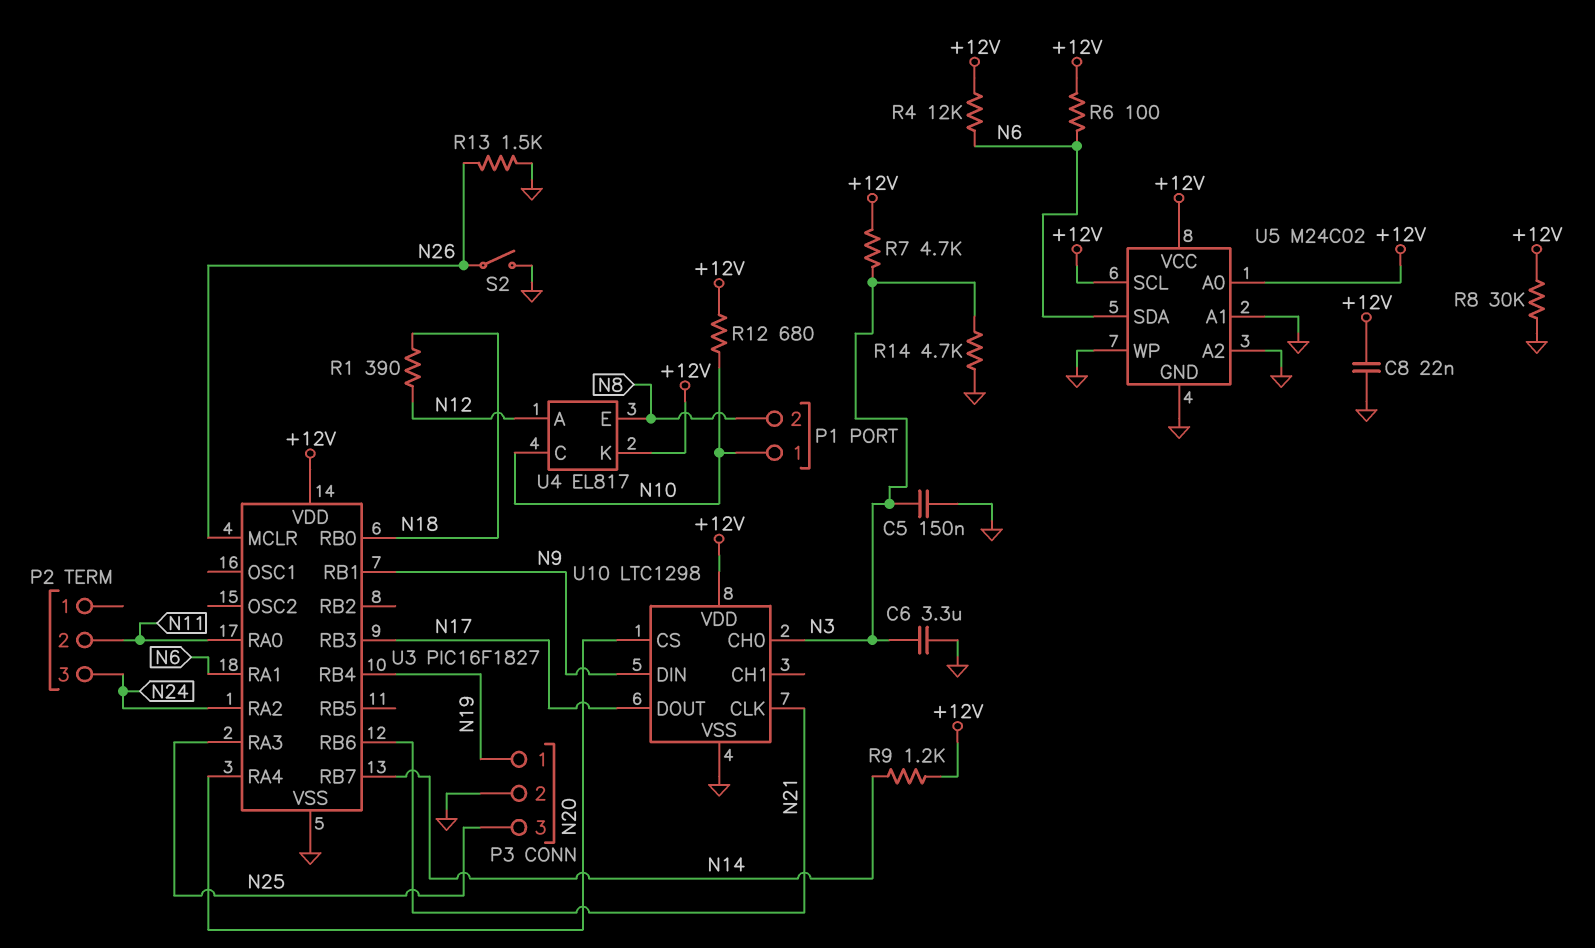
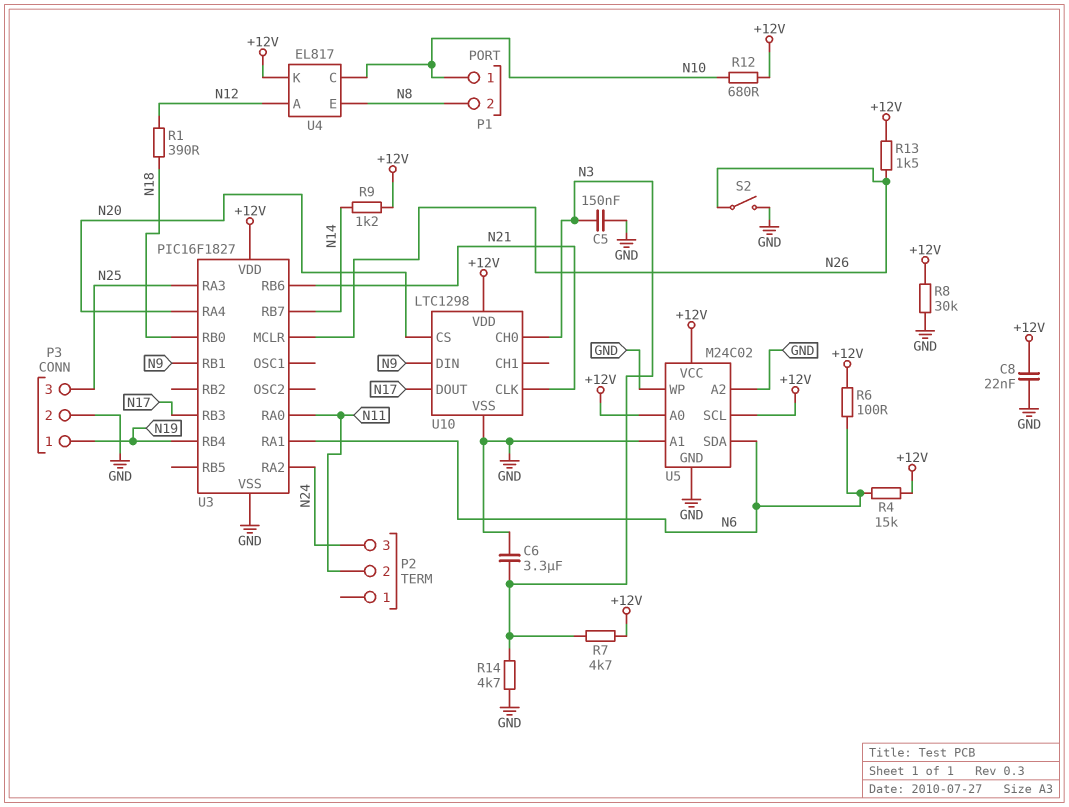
R4: 12k (+12V, N6) -> 15k (+12V, N6)
R13: 1.5k (GND, N26) -> 1.5k (+12V, N26)

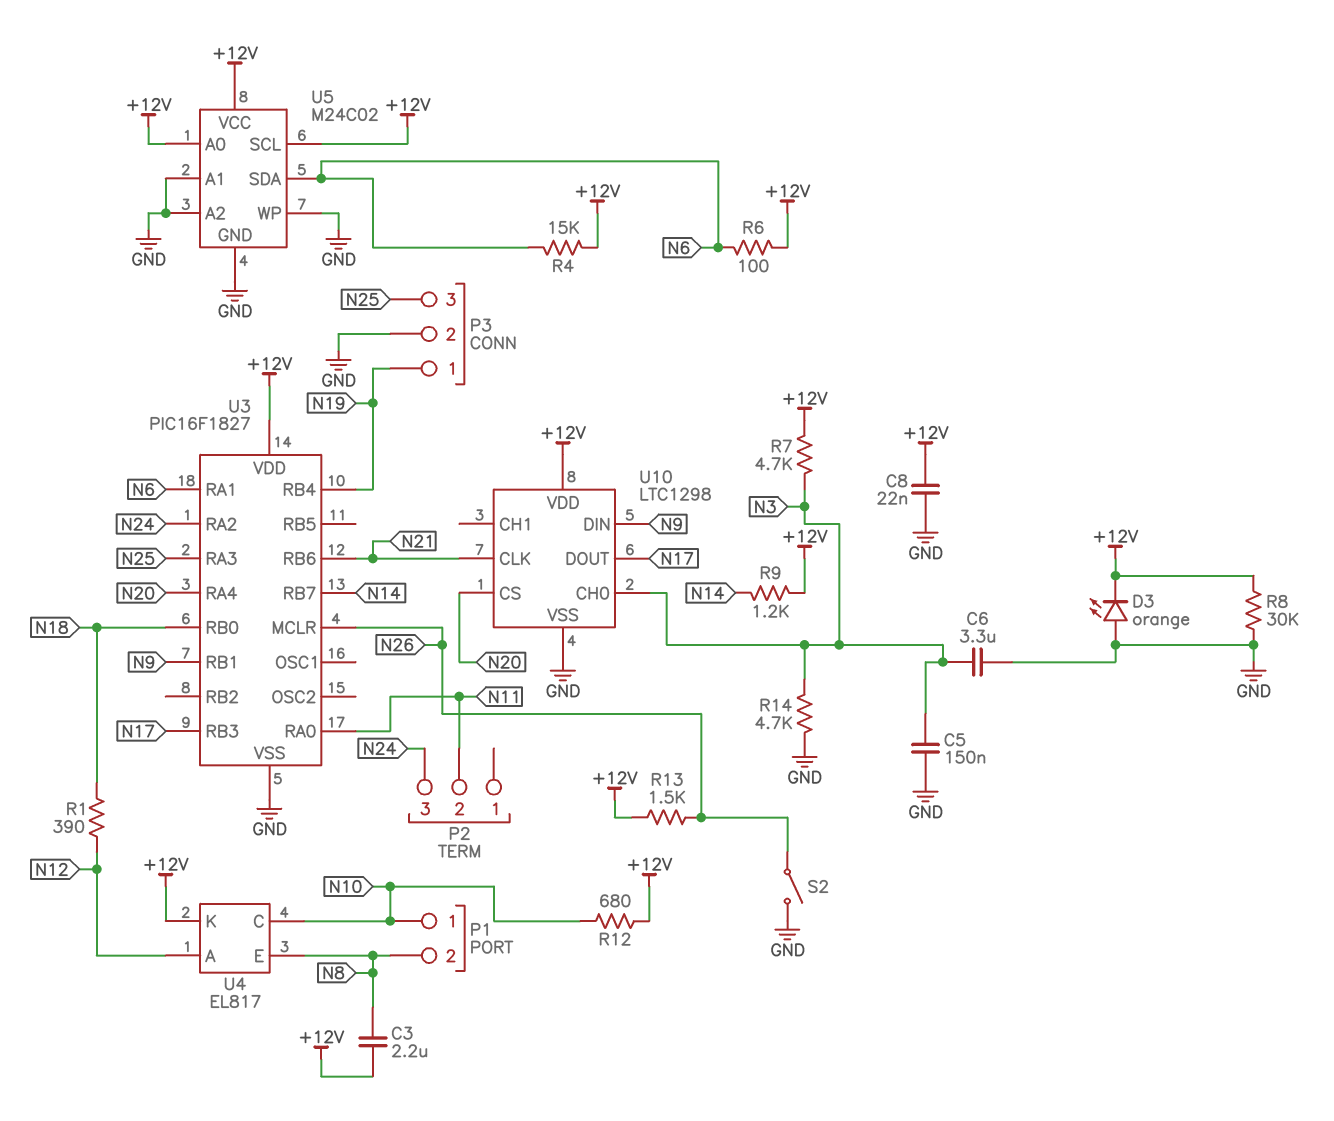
C3: none -> 2.2uF (+12V, N8)
D3: none -> LED orange (A GND, K +12V)

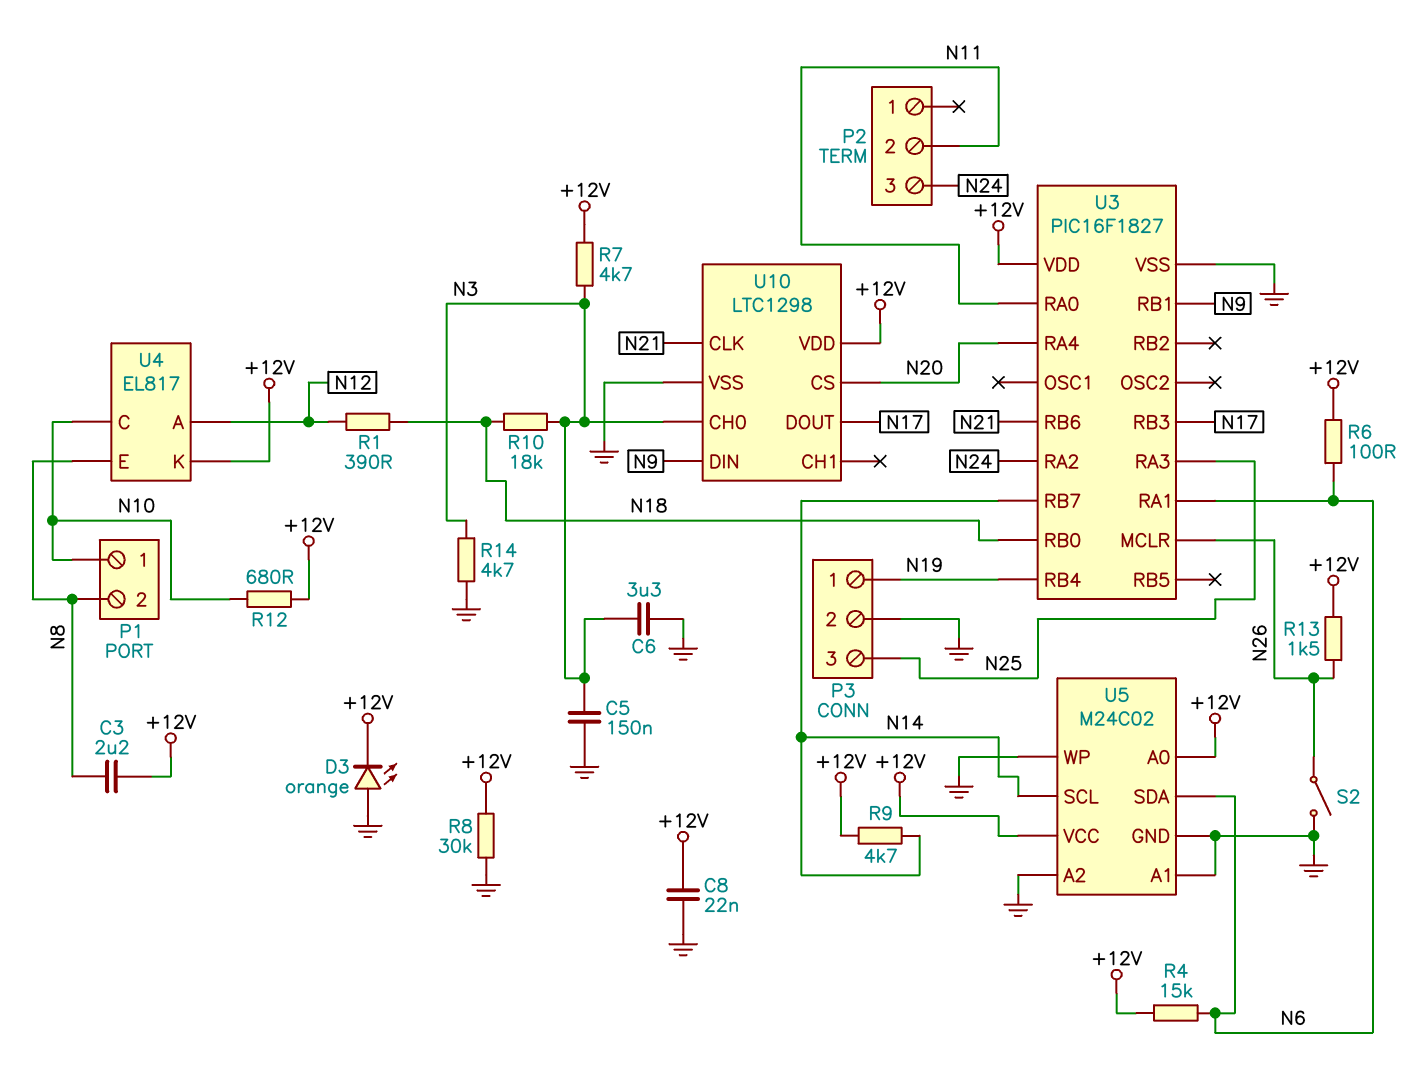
R9: 1.2k (+12V, N14) -> 4.7k (+12V, N14)
R10: none -> 18k (N3, N18)
U5 pin SCL: +12V -> N14

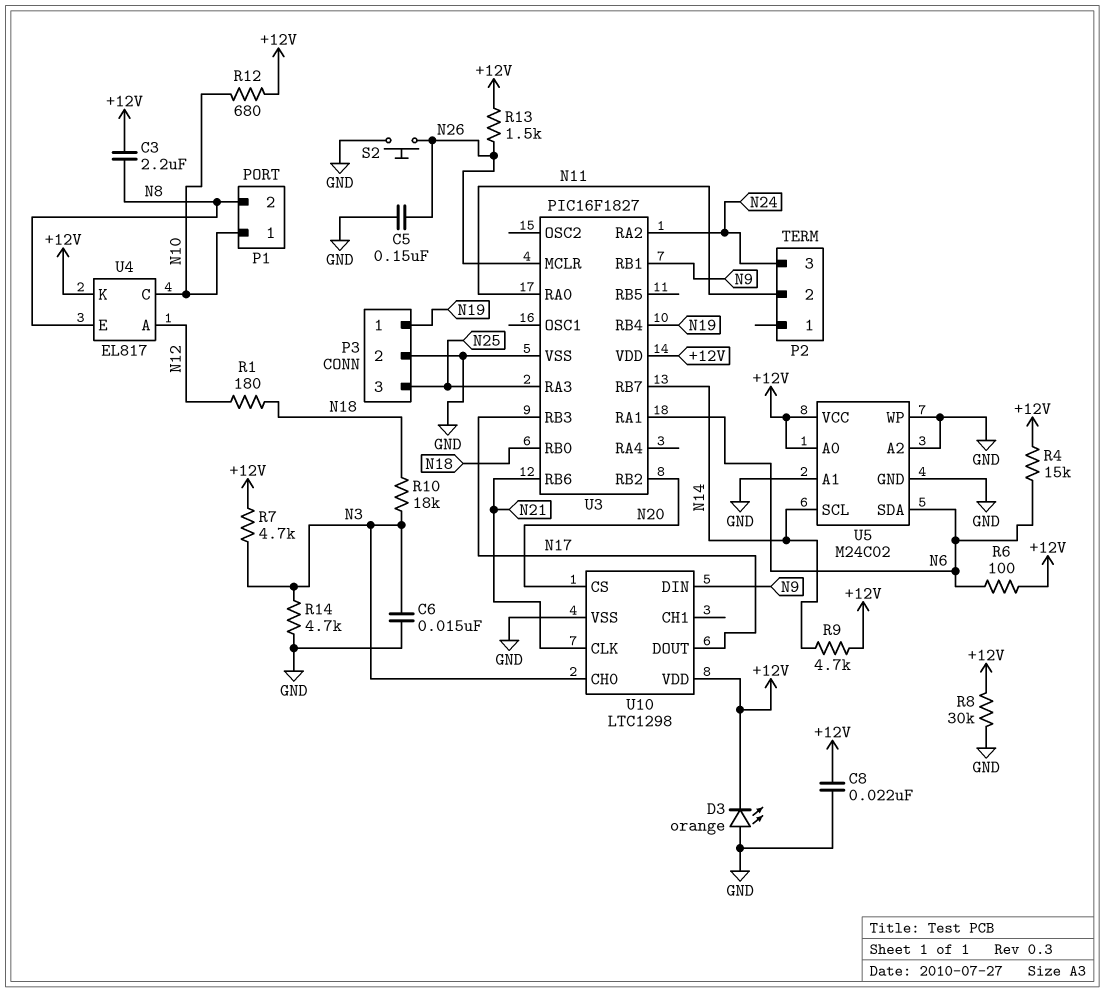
C5: 150nF (GND, N3) -> 150nF (GND, N26)
C6: 3.3uF (GND, N3) -> 15nF (GND, N3)
R1: 390 (N12, N18) -> 180 (N12, N18)
S2: switch (GND, N26) -> button (GND, N26)
U3 pin RA4: N20 -> none
U3 pin RB2: none -> N20

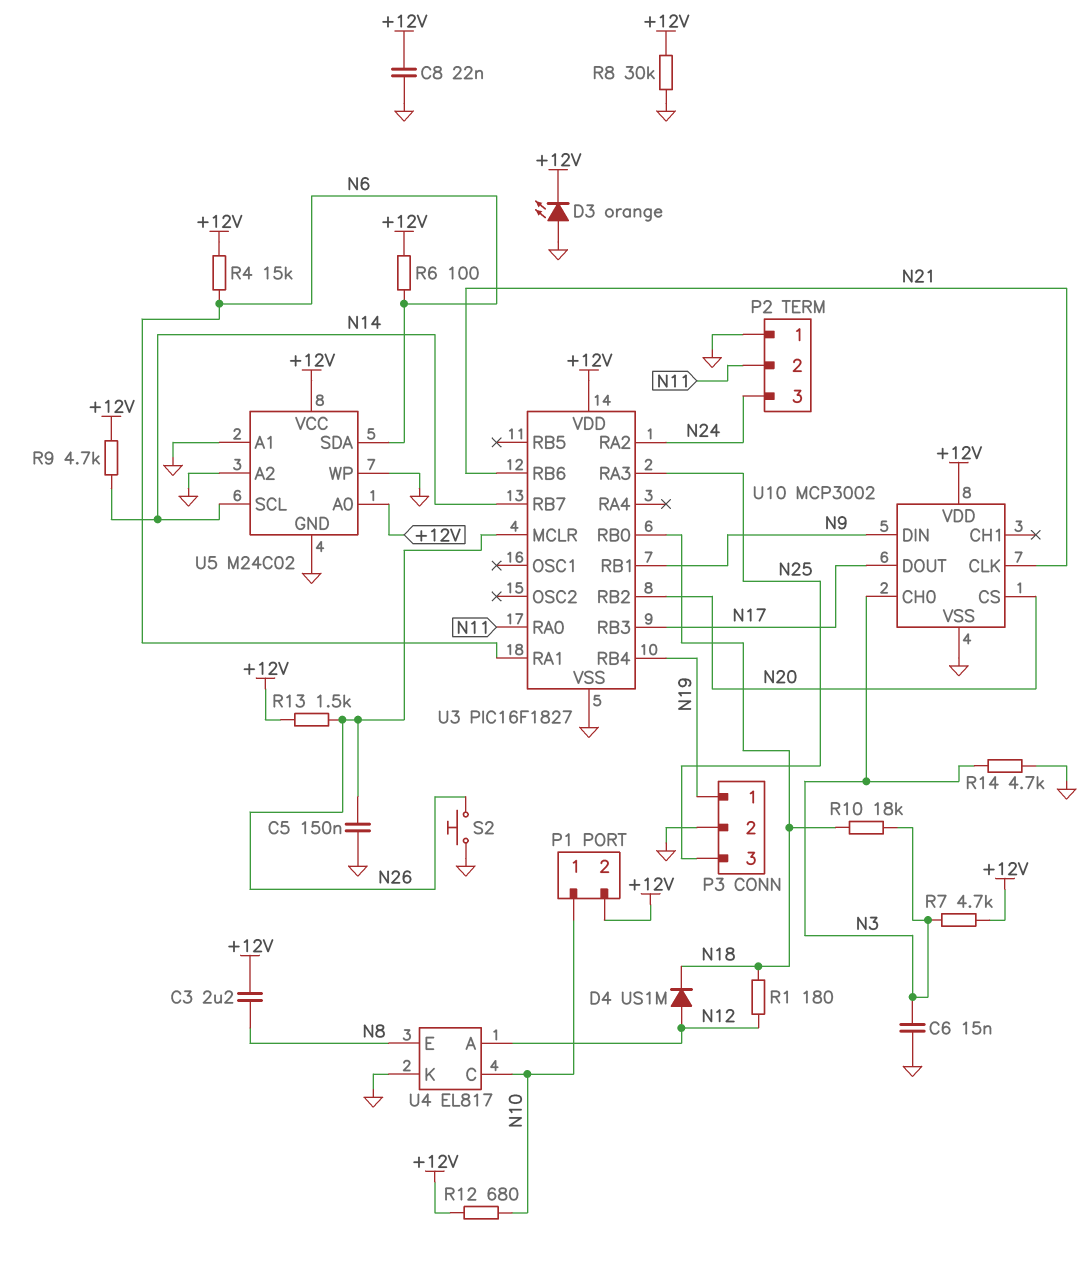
D4: none -> diode US1M (A N12, K N18)
P1 pin 2: N8 -> +12V
P2 pin 1: none -> GND
U4 pin K: +12V -> GND
U10: LTC1298 -> MCP3002

